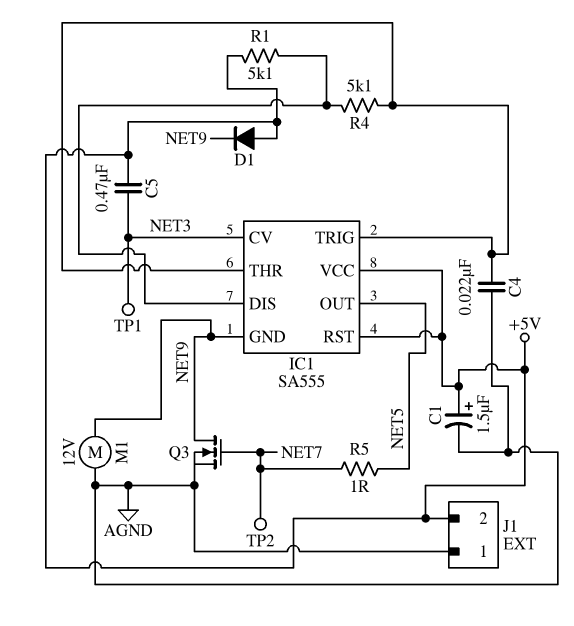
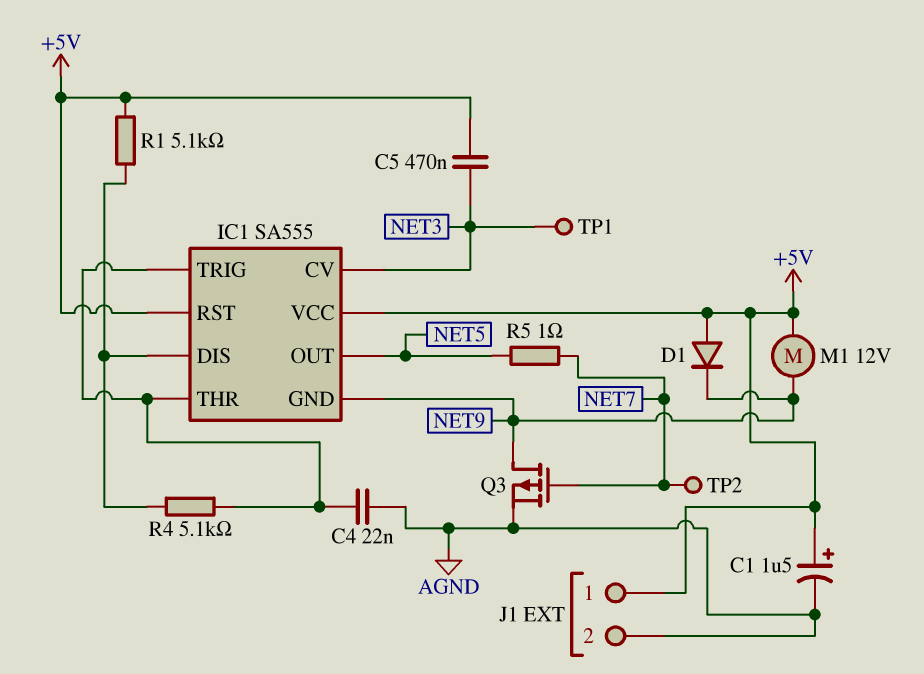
J1 pin 1: AGND -> +5V
J1 pin 2: +5V -> AGND
M1: motor 12V (AGND, NET9) -> motor 12V (+5V, NET9)
Q3: NMOS (G NET7, D NET9, S AGND) -> PMOS (G NET7, D NET9, S AGND)

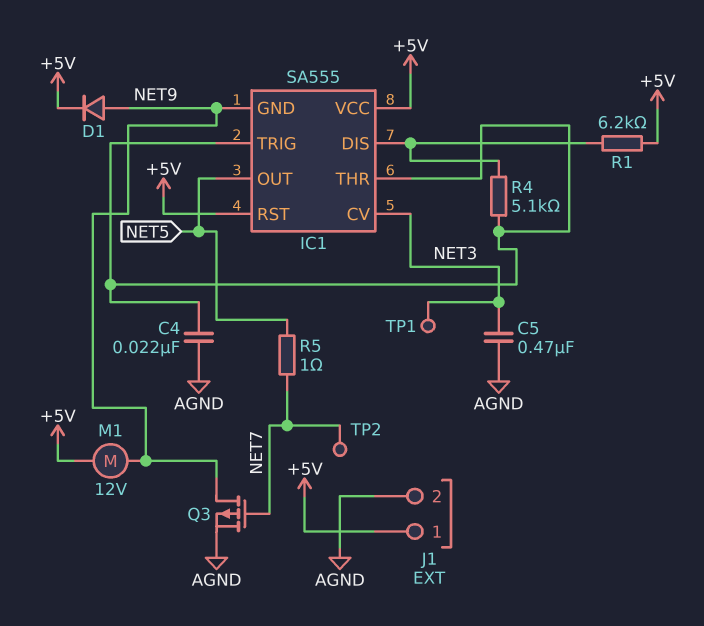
C1: 1.5uF (plus +5V, minus AGND) -> none
C5: 470nF (+5V, NET3) -> 470nF (AGND, NET3)
D1: diode (A +5V, K NET9) -> diode (A NET9, K +5V)
R1: 5.1k (+5V, IC1/DIS) -> 6.2k (+5V, IC1/DIS)

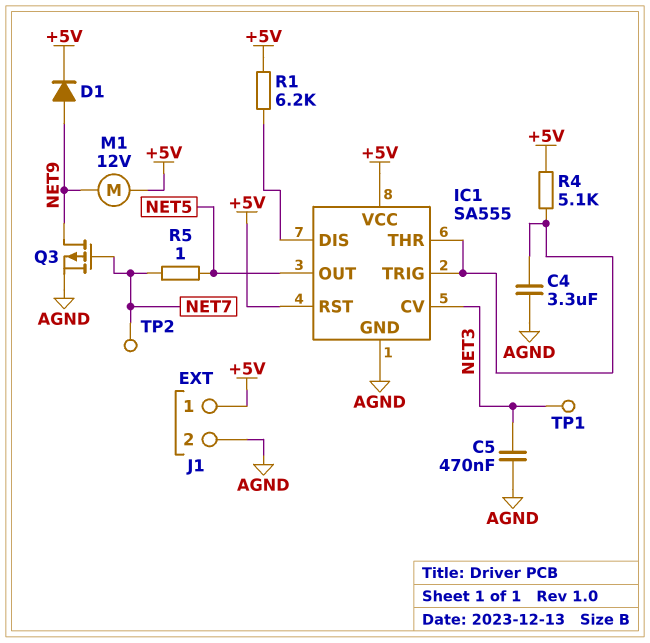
C4: 22nF (AGND, IC1/THR) -> 3.3uF (AGND, IC1/THR)
IC1 pin GND: NET9 -> AGND
R4: 5.1k (IC1/DIS, IC1/THR) -> 5.1k (+5V, IC1/THR)

